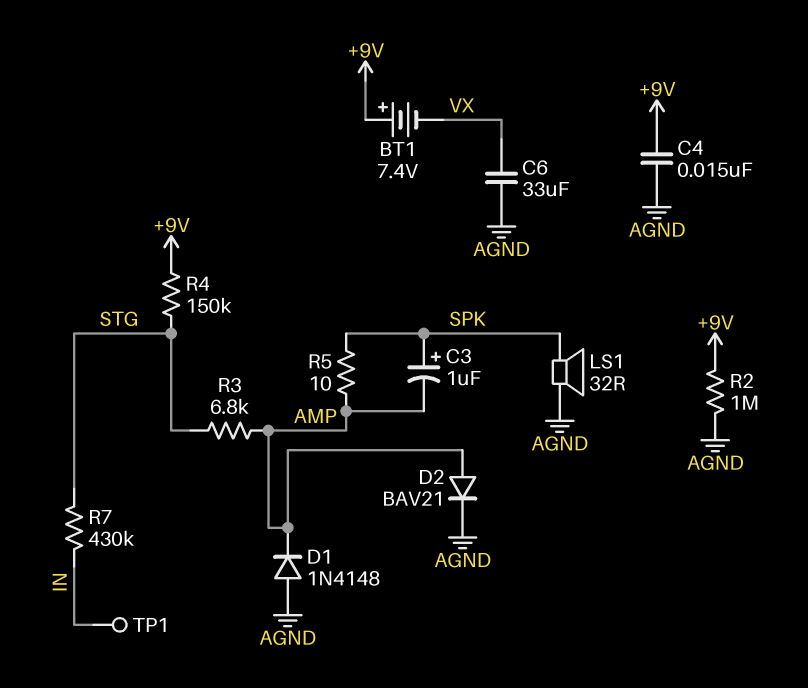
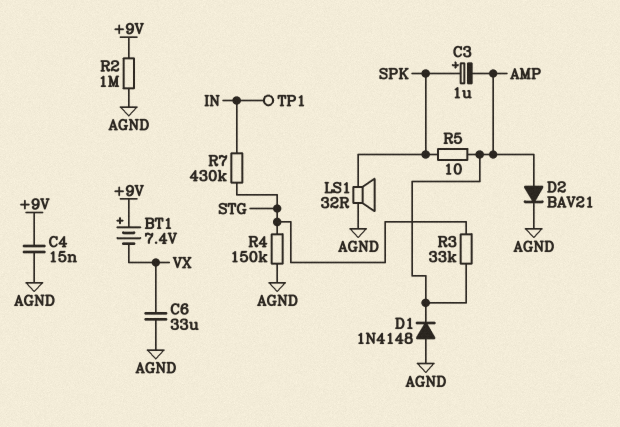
R3: 6.8k (AMP, STG) -> 33k (AMP, STG)
R4: 150k (+9V, STG) -> 150k (AGND, STG)

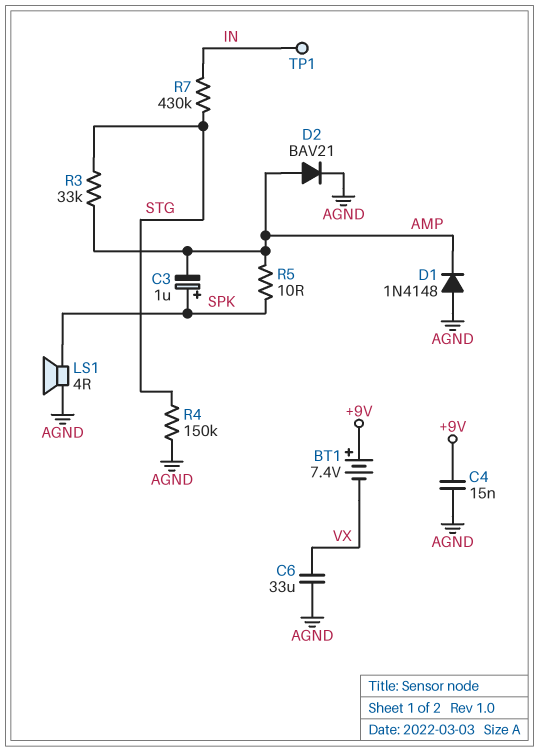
LS1: speaker 32R (AGND, SPK) -> speaker 4R (AGND, SPK)
R2: 1M (+9V, AGND) -> none

